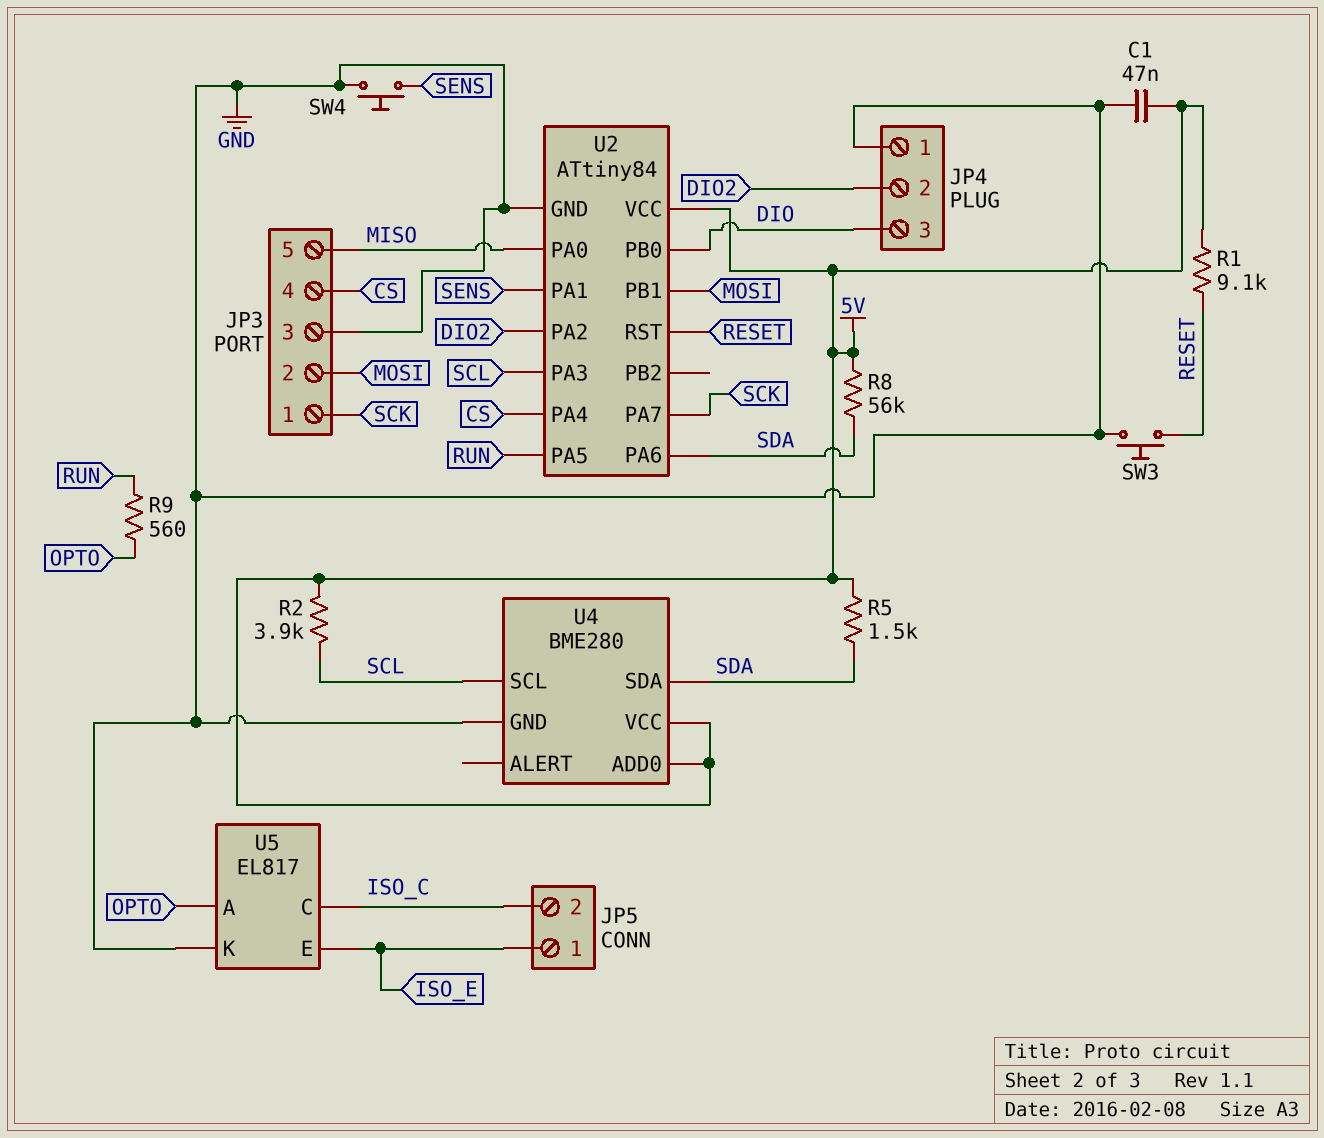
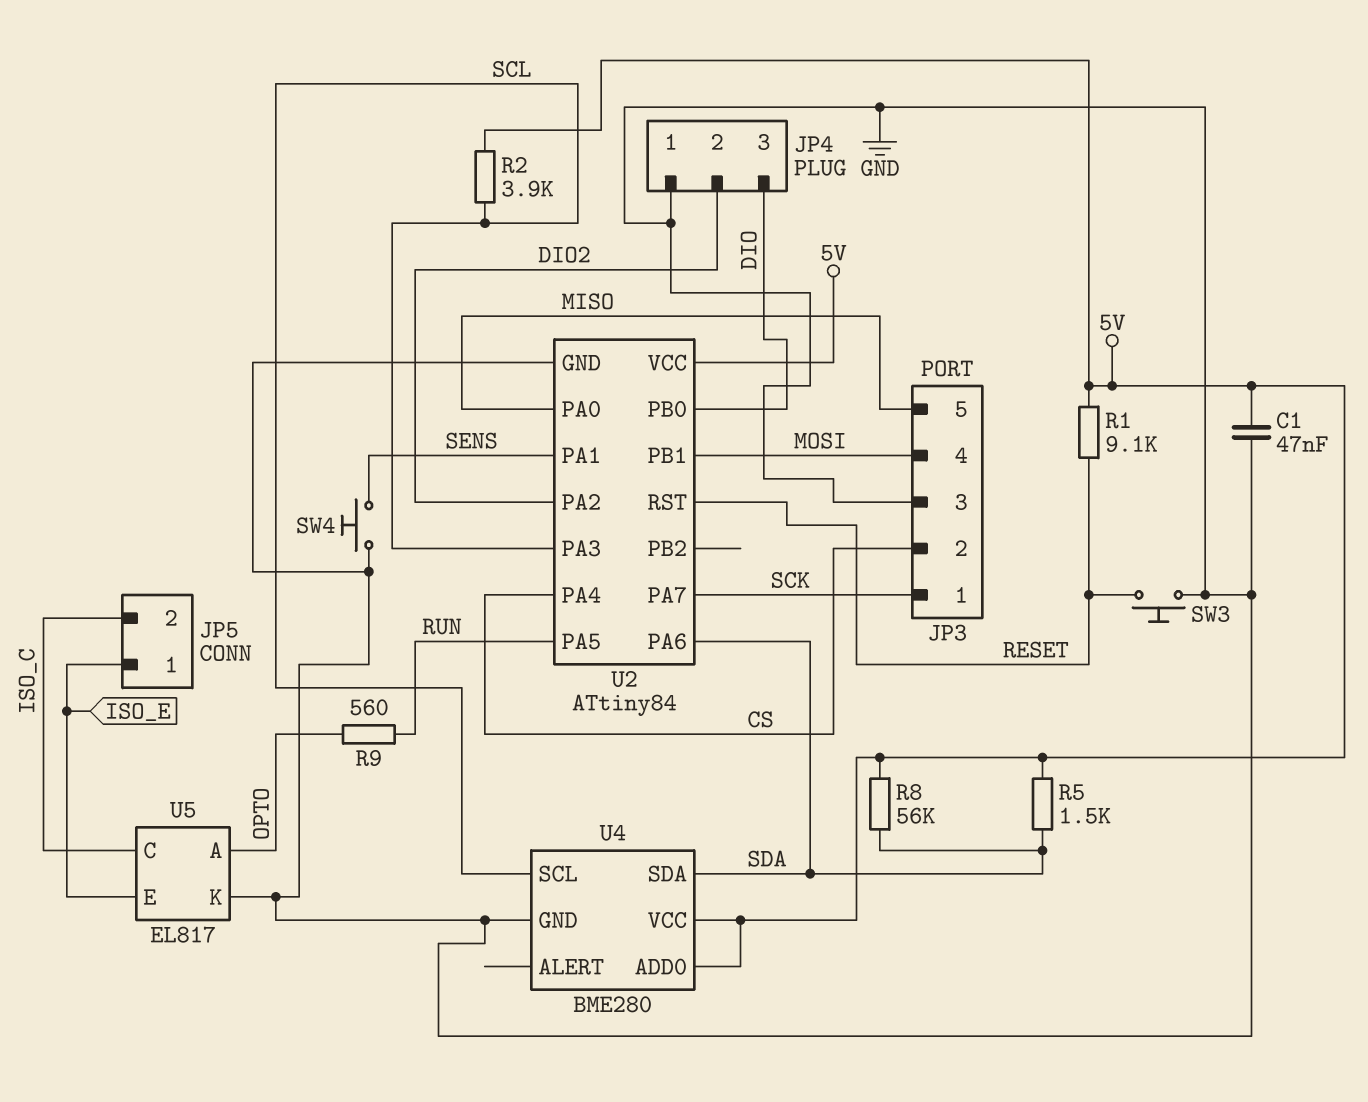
JP3 pin 2: MOSI -> CS
JP3 pin 4: CS -> MOSI

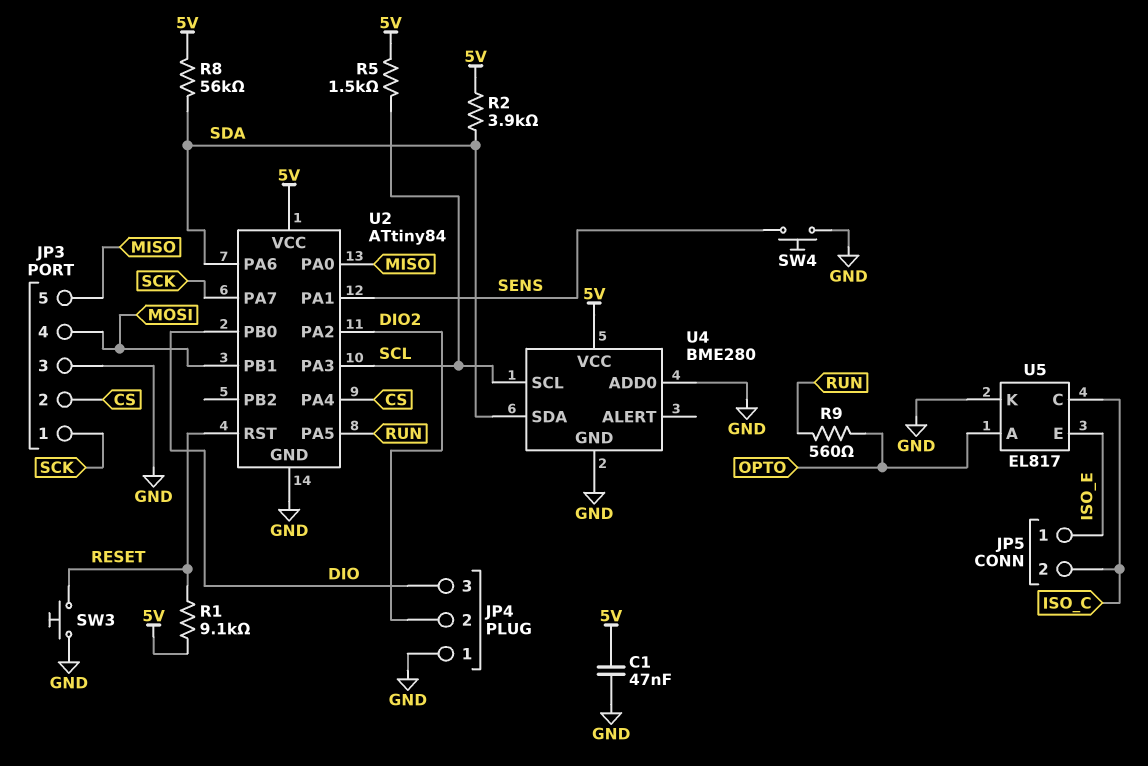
R2: 3.9k (5V, SCL) -> 3.9k (5V, SDA)
R5: 1.5k (5V, SDA) -> 1.5k (5V, SCL)
U4 pin ADD0: 5V -> GND

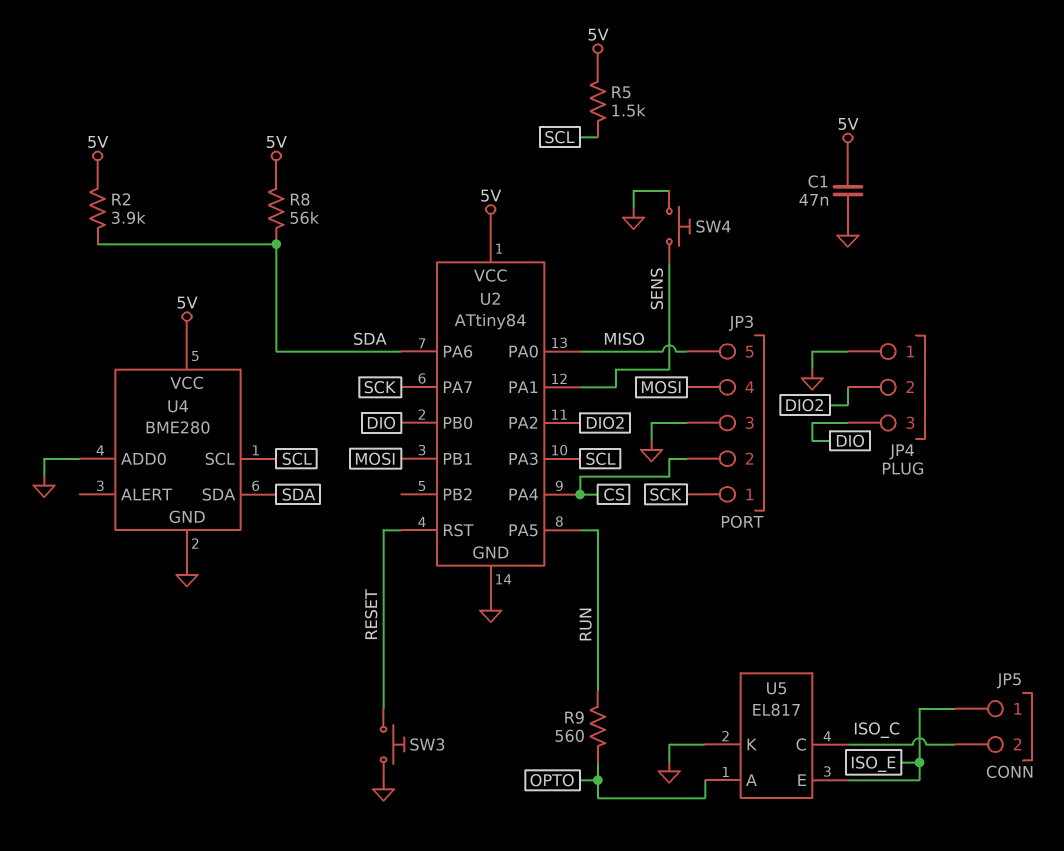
R1: 9.1k (5V, RESET) -> none

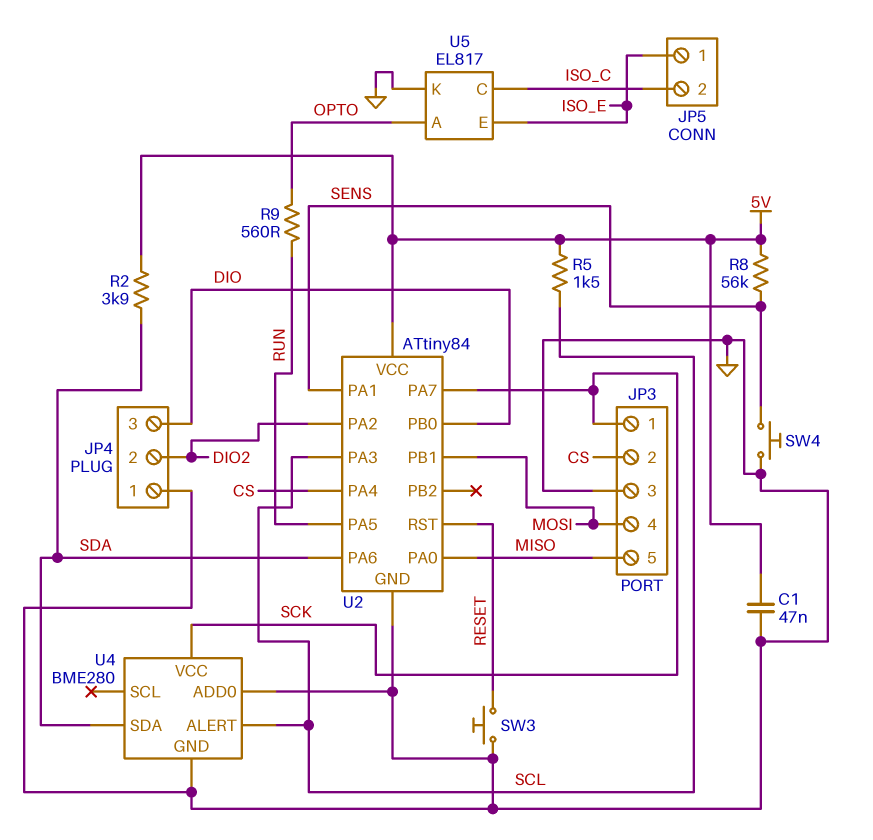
R8: 56k (5V, SDA) -> 56k (5V, SENS)
U4 pin ALERT: none -> SCL
U4 pin SCL: SCL -> none
U4 pin VCC: 5V -> SCK

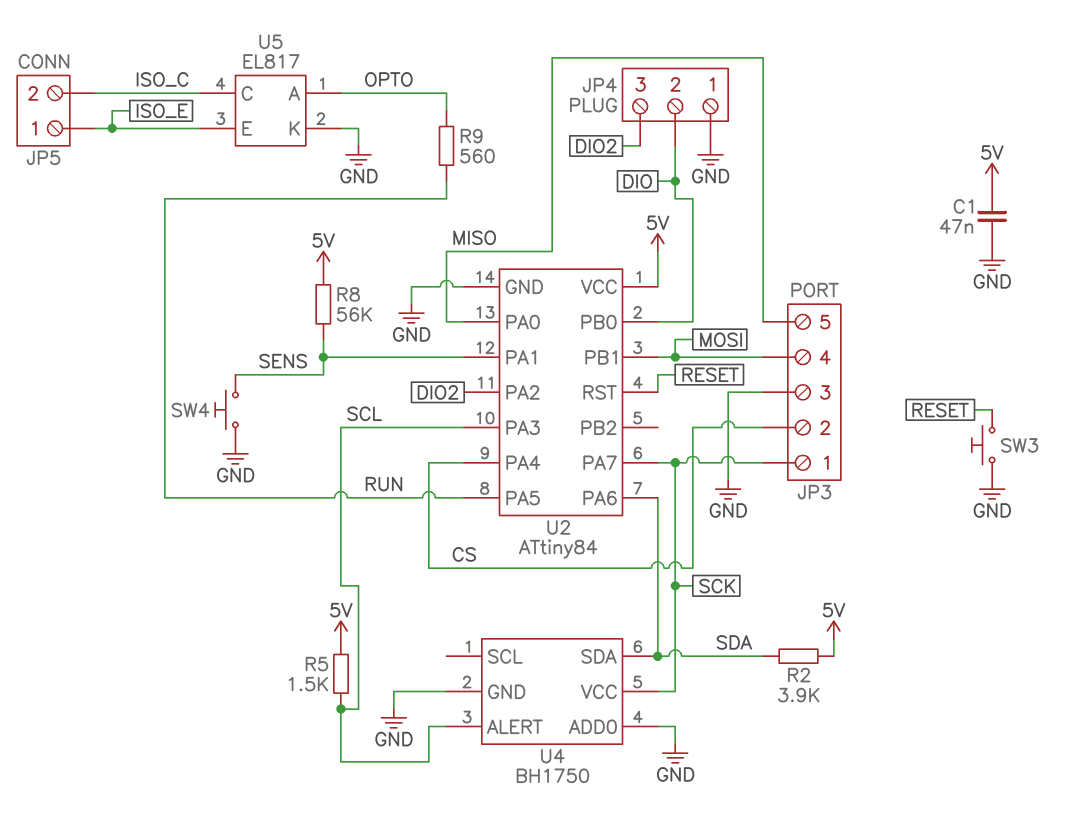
JP4 pin 2: DIO2 -> DIO
JP4 pin 3: DIO -> DIO2
U4: BME280 -> BH1750

